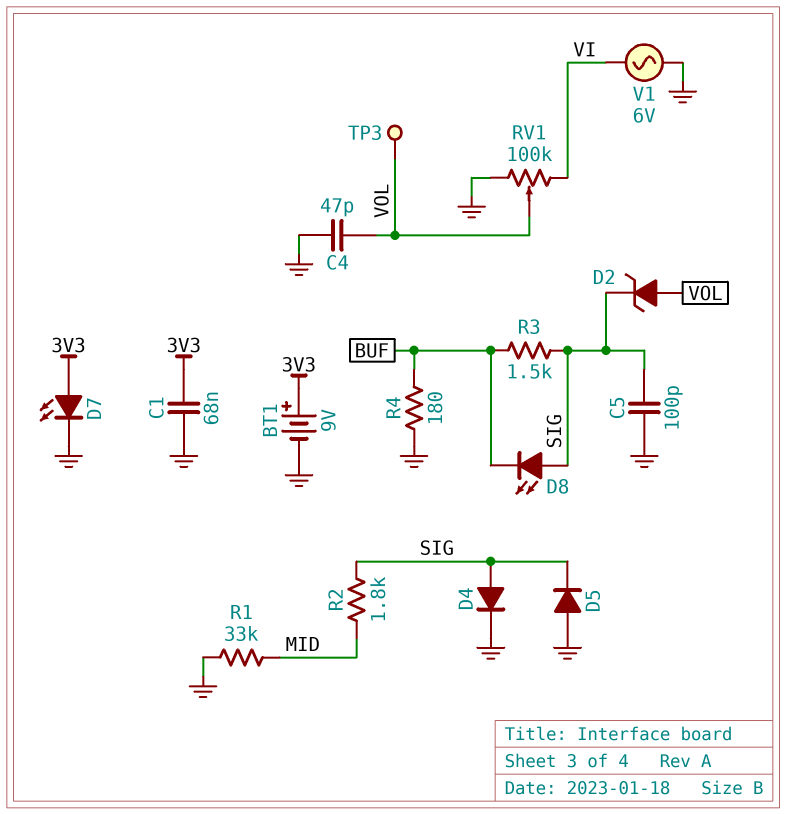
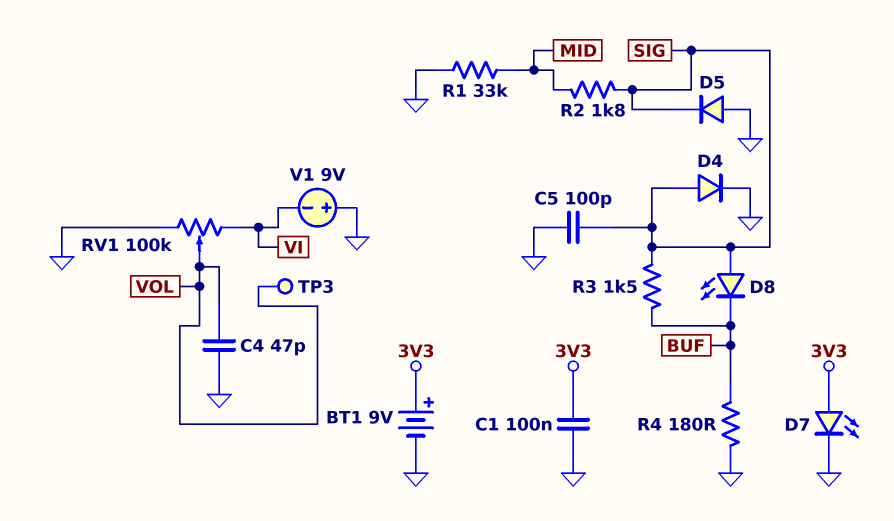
C1: 68nF (3V3, GND) -> 100nF (3V3, GND)
D2: zener (A VOL, K SIG) -> none
V1: AC 6V (GND, VI) -> 9V (plus GND, minus VI)

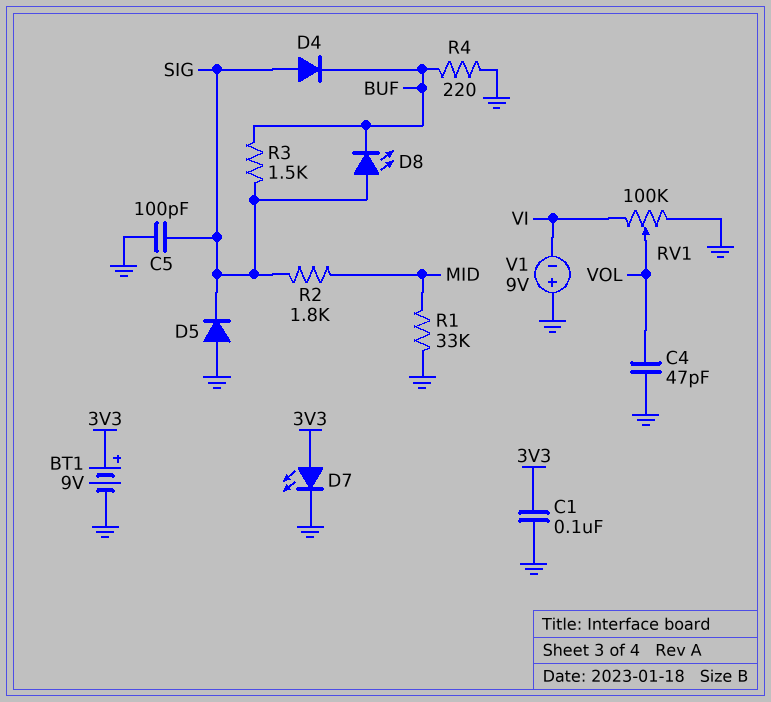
D4: diode (A SIG, K GND) -> diode (A SIG, K BUF)
R4: 180 (BUF, GND) -> 220 (BUF, GND)
TP3: test point (VOL) -> none

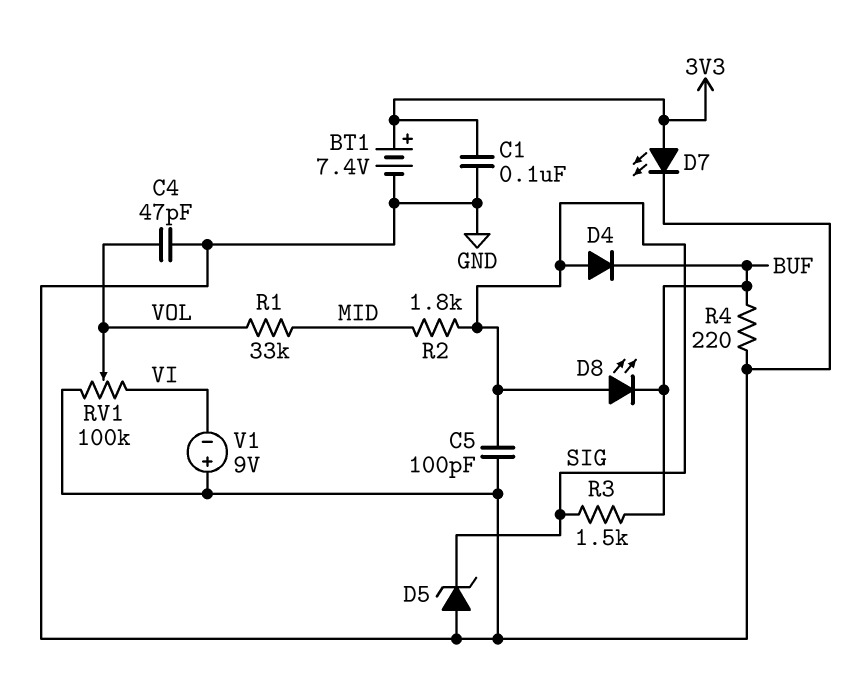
BT1: 9V (plus 3V3, minus GND) -> 7.4V (plus 3V3, minus GND)
D5: diode (A GND, K SIG) -> zener (A GND, K SIG)
R1: 33k (GND, MID) -> 33k (MID, VOL)

